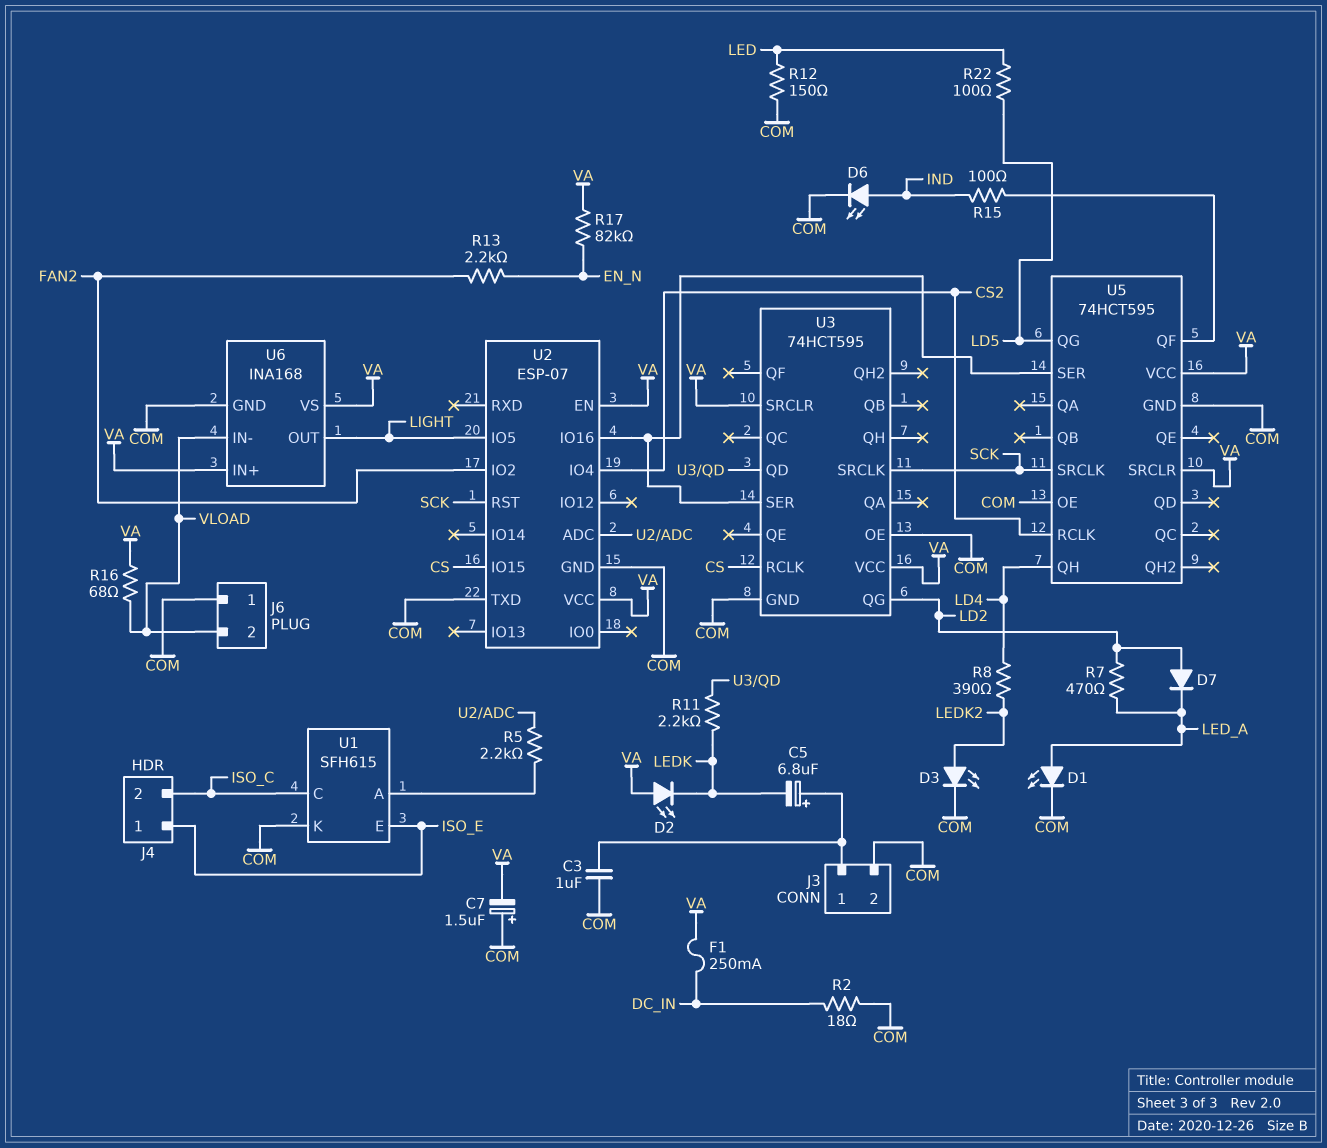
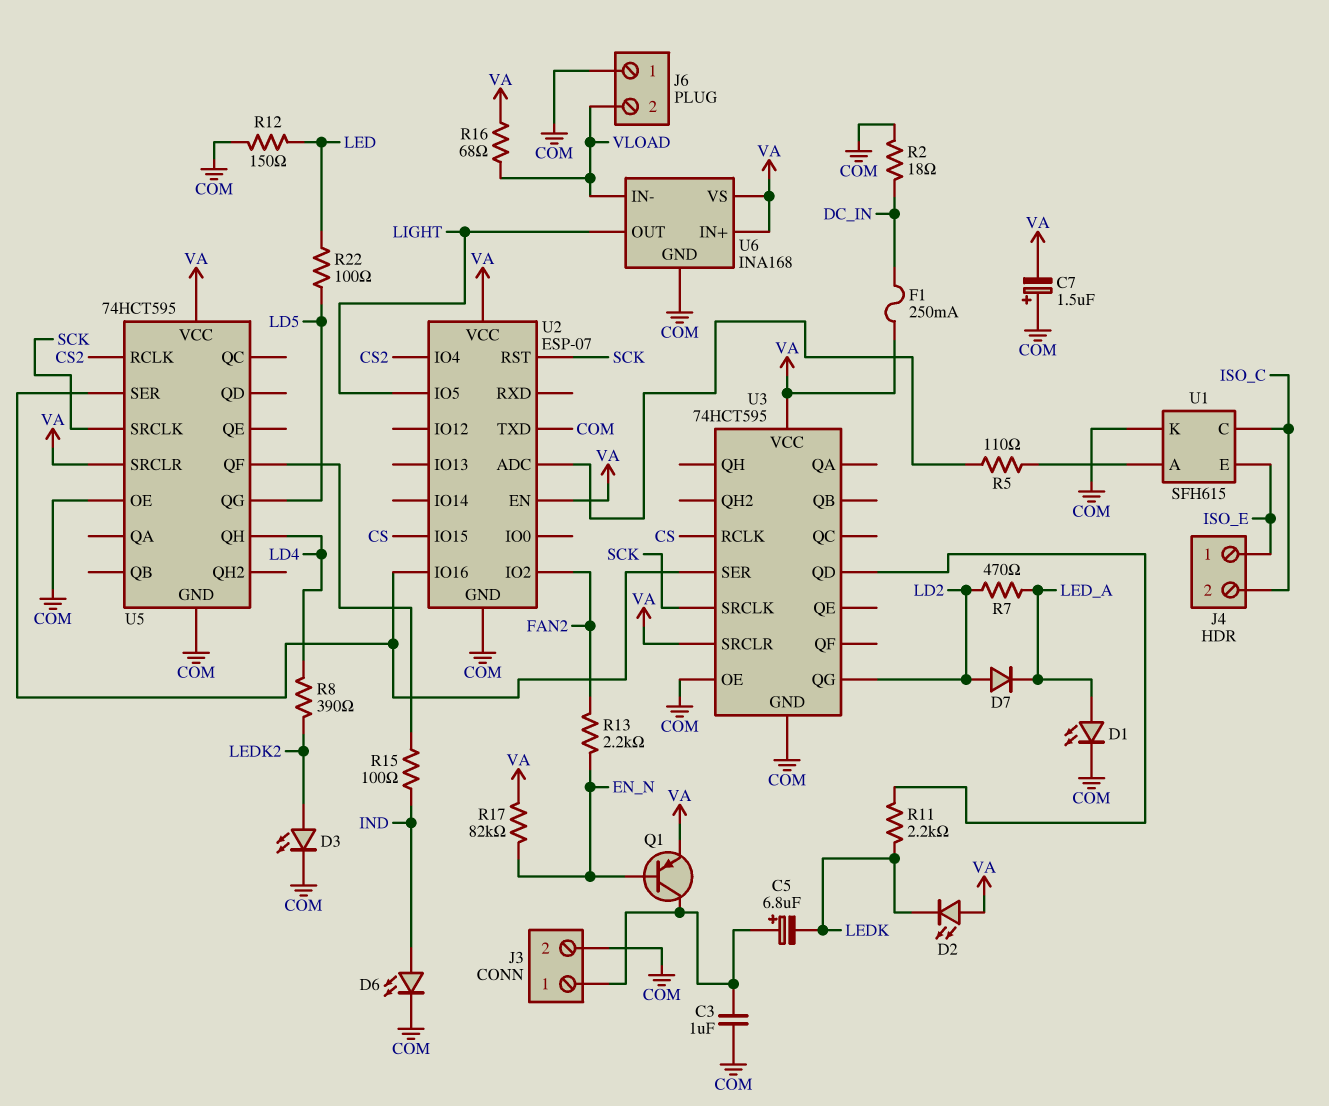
Q1: none -> PNP (B EN_N, C J3/1, E VA)
R5: 2.2k (U1/A, U2/ADC) -> 110 (U1/A, U2/ADC)

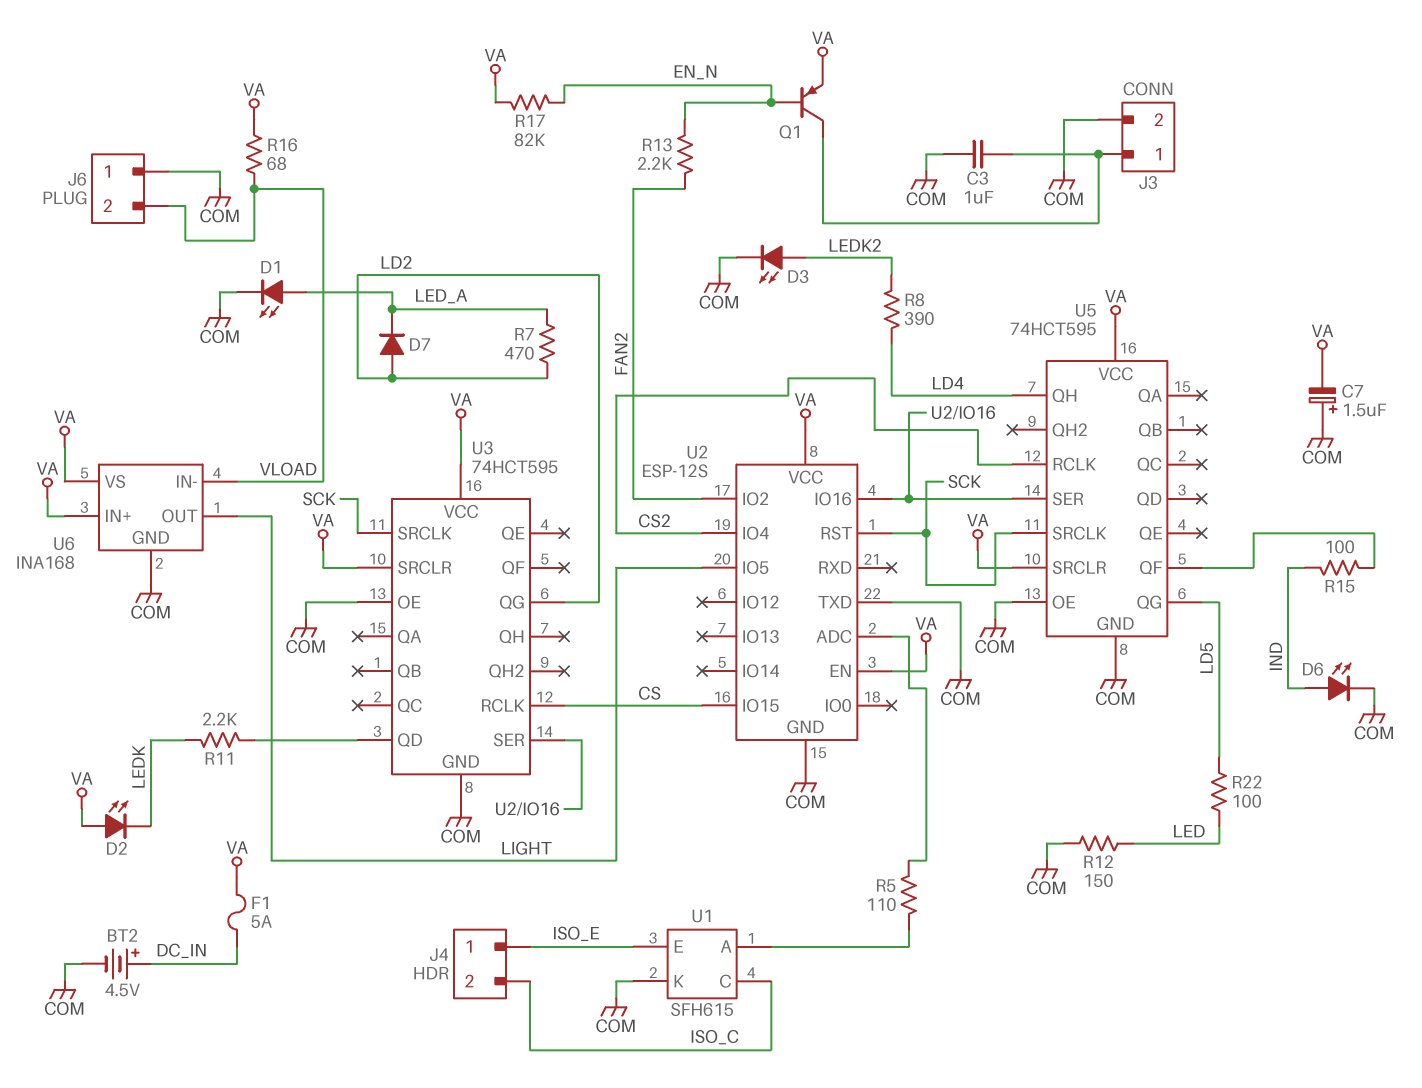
BT2: none -> 4.5V (plus DC_IN, minus COM)
C5: 6.8uF (plus J3/1, minus LEDK) -> none
F1: 250mA (DC_IN, VA) -> 5A (DC_IN, VA)
R2: 18 (COM, DC_IN) -> none
U2: ESP-07 -> ESP-12S

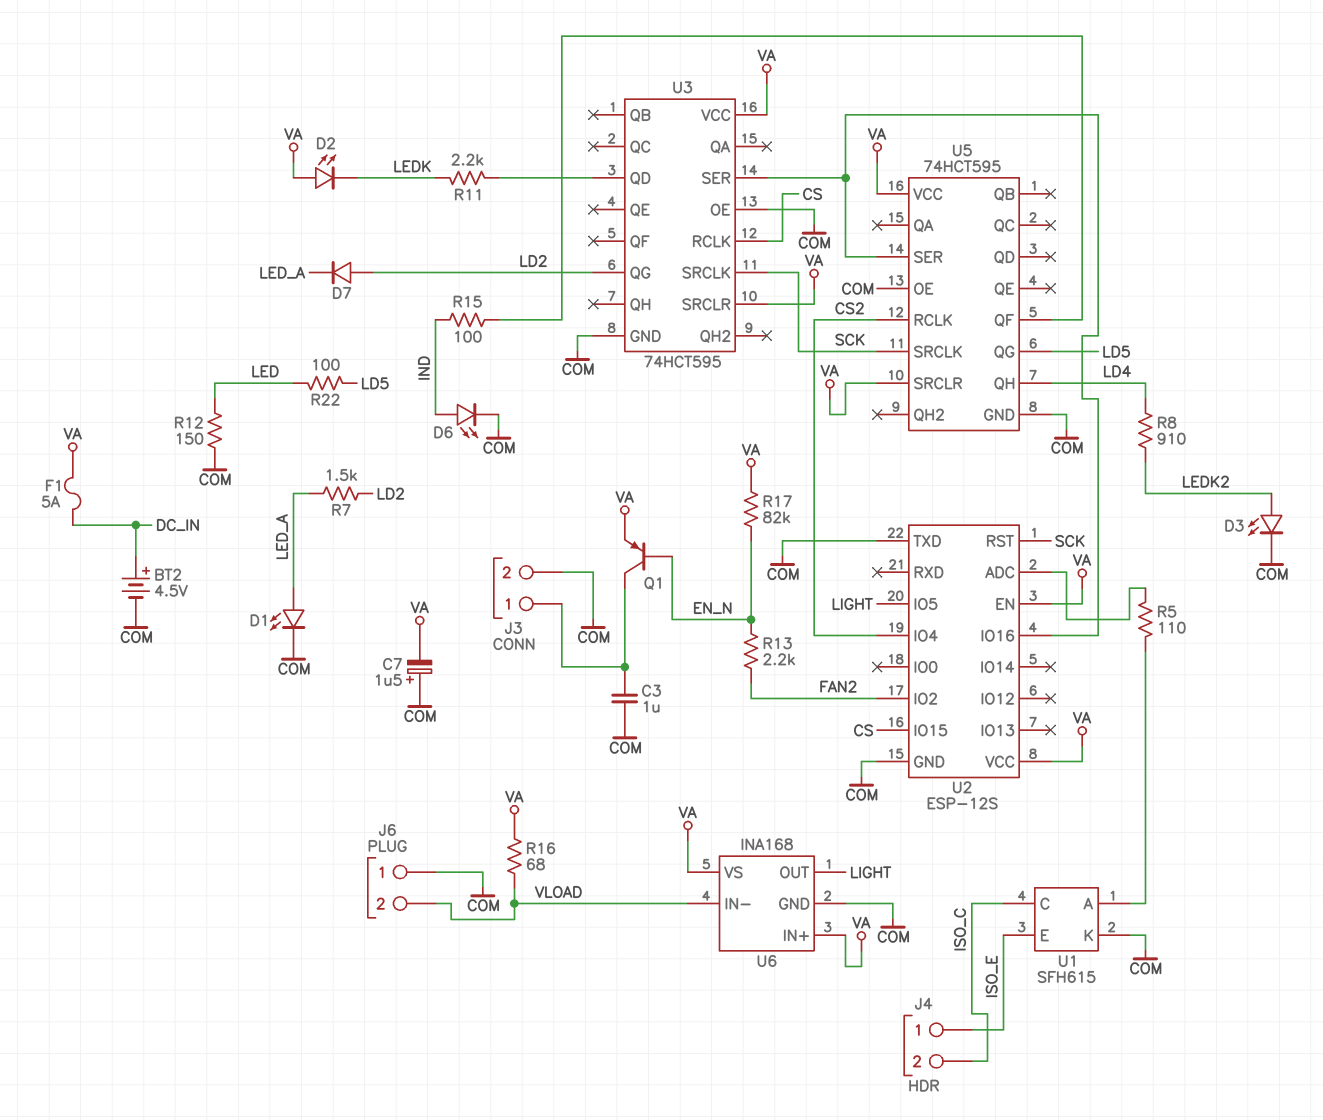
R7: 470 (LD2, LED_A) -> 1.5k (LD2, LED_A)
R8: 390 (LD4, LEDK2) -> 910 (LD4, LEDK2)

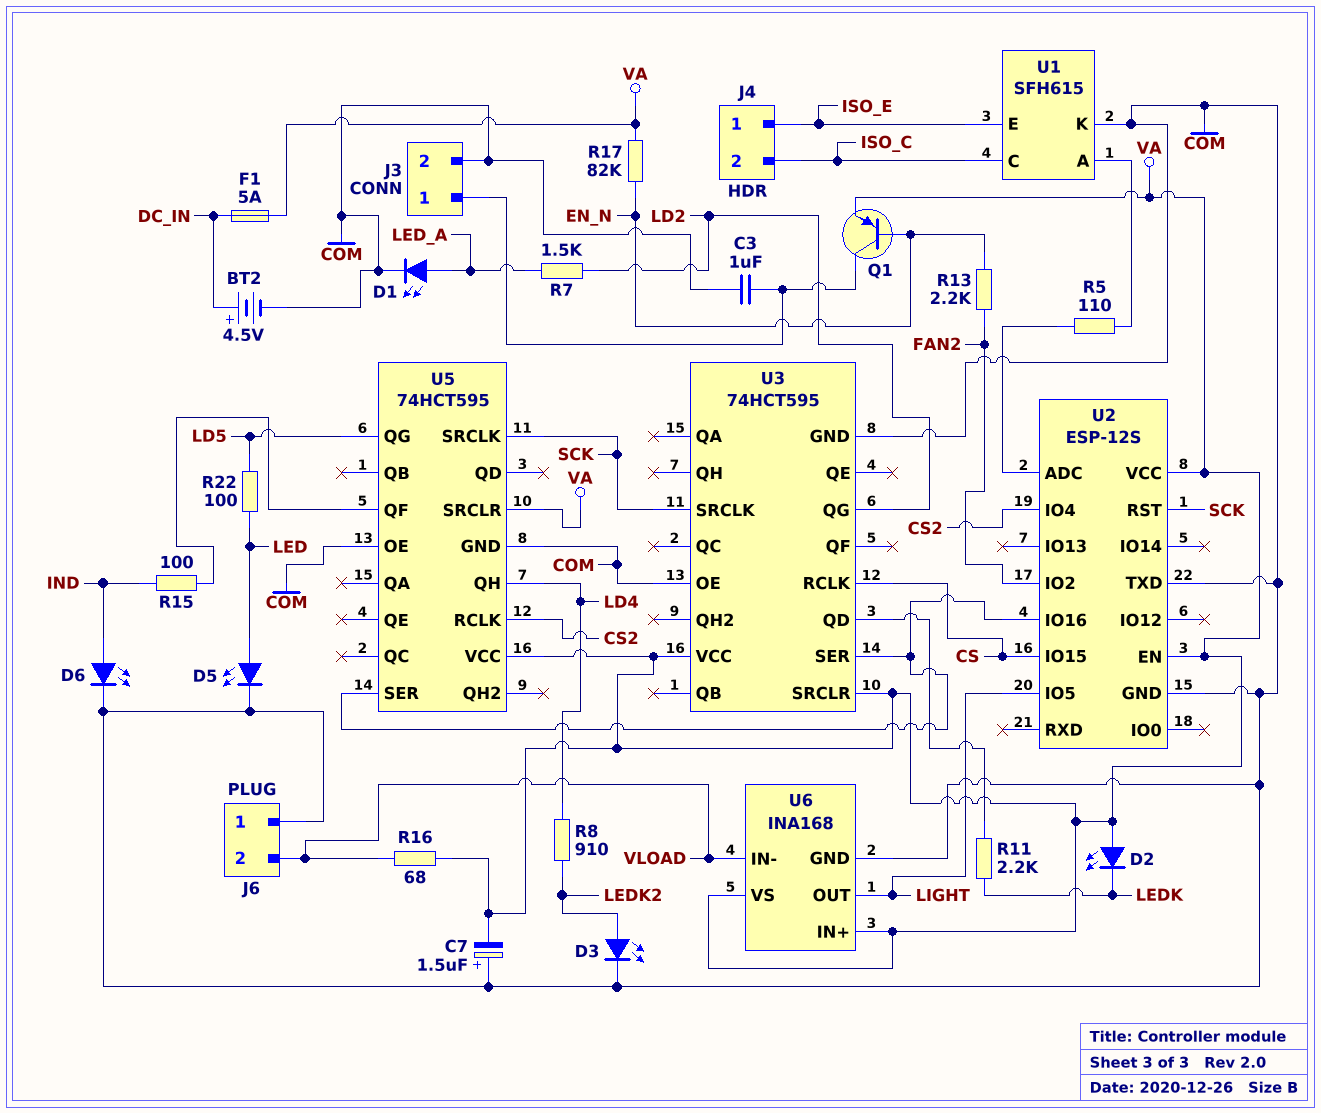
D5: none -> LED (A LED, K COM)
D7: diode (A LD2, K LED_A) -> none
R12: 150 (COM, LED) -> none

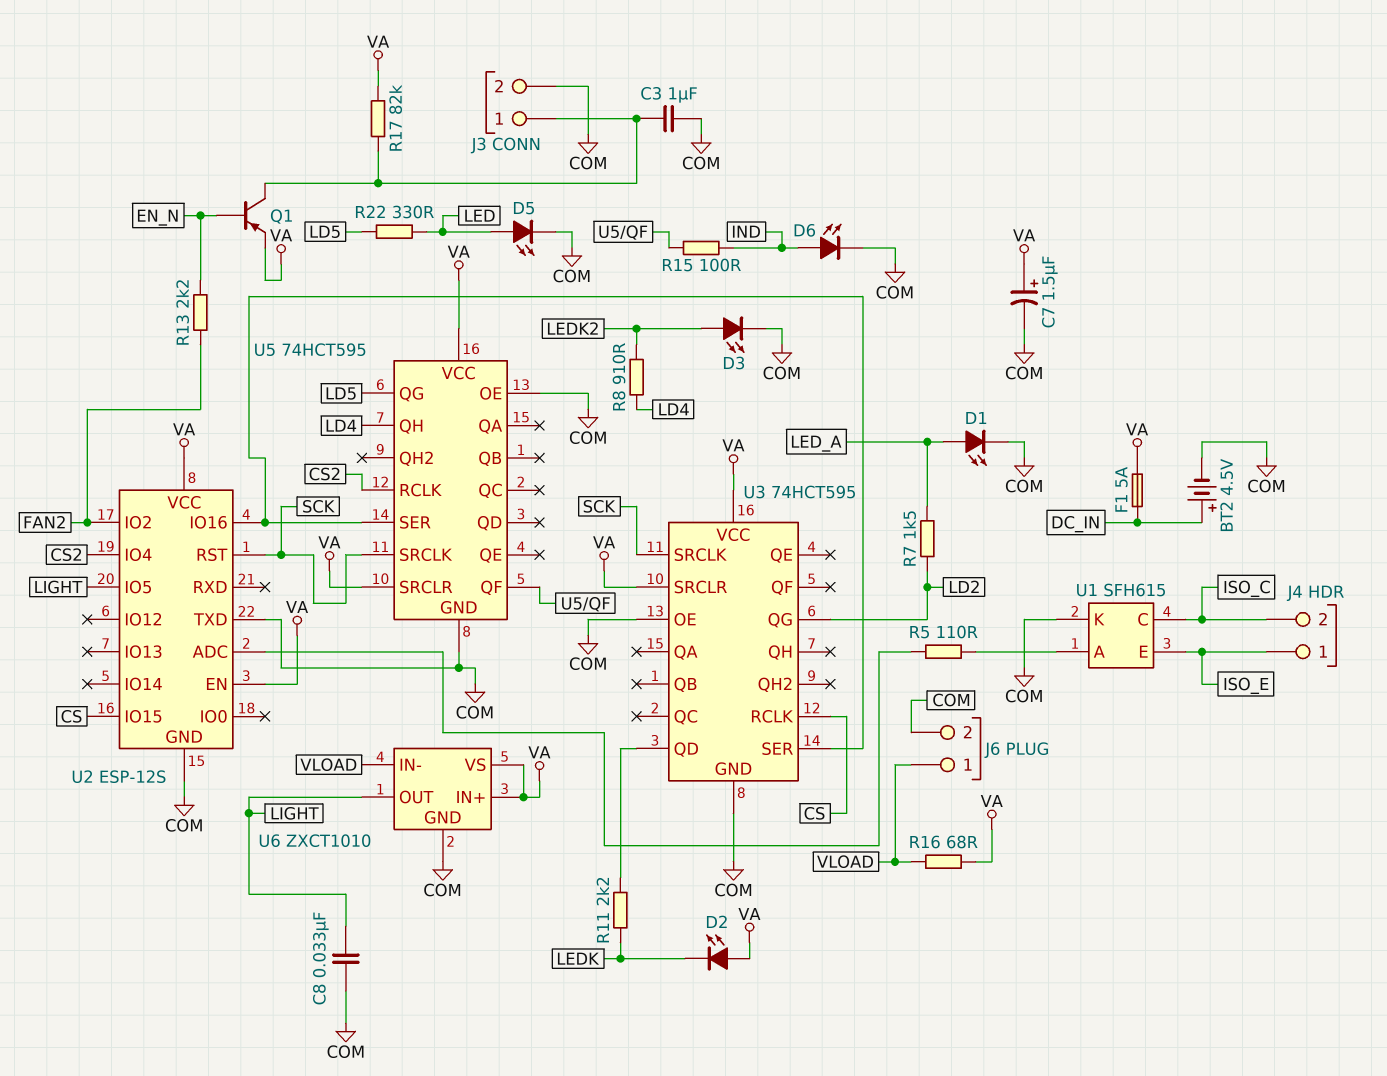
C7: 1.5uF (plus COM, minus VA) -> 1.5uF (plus VA, minus COM)
C8: none -> 33nF (COM, LIGHT)
J6 pin 1: COM -> VLOAD
J6 pin 2: VLOAD -> COM
R17: 82k (EN_N, VA) -> 82k (J3/1, VA)
R22: 100 (LD5, LED) -> 330 (LD5, LED)
U6: INA168 -> ZXCT1010

